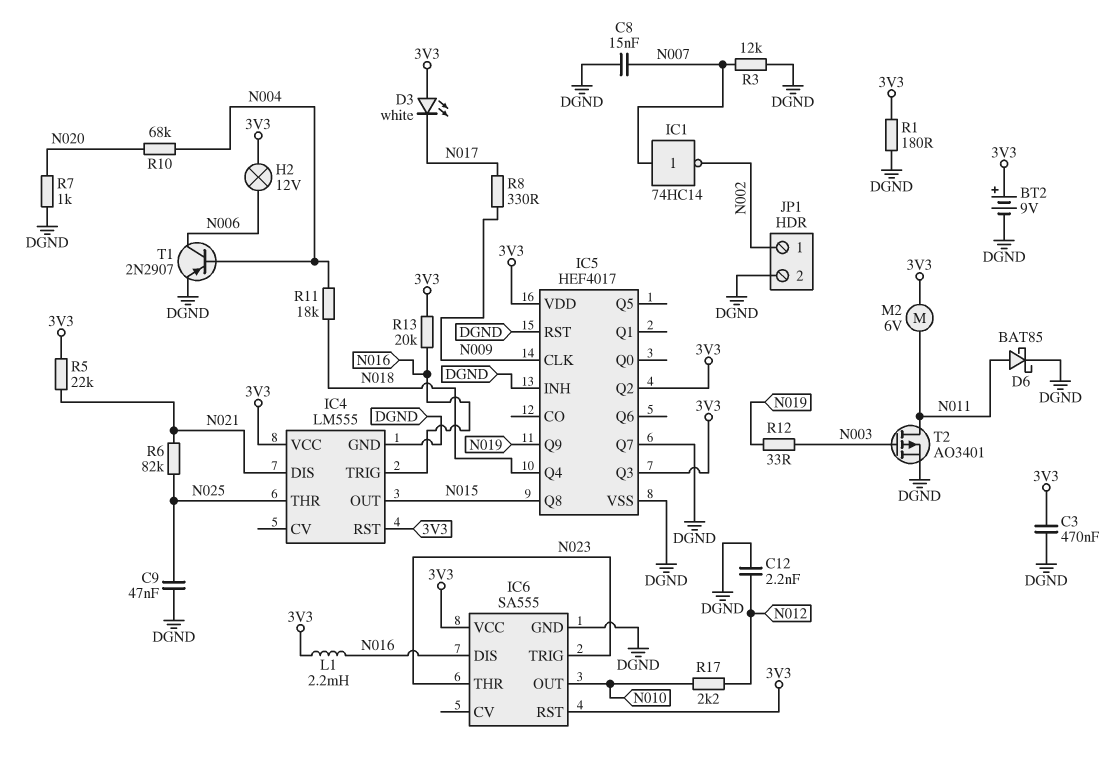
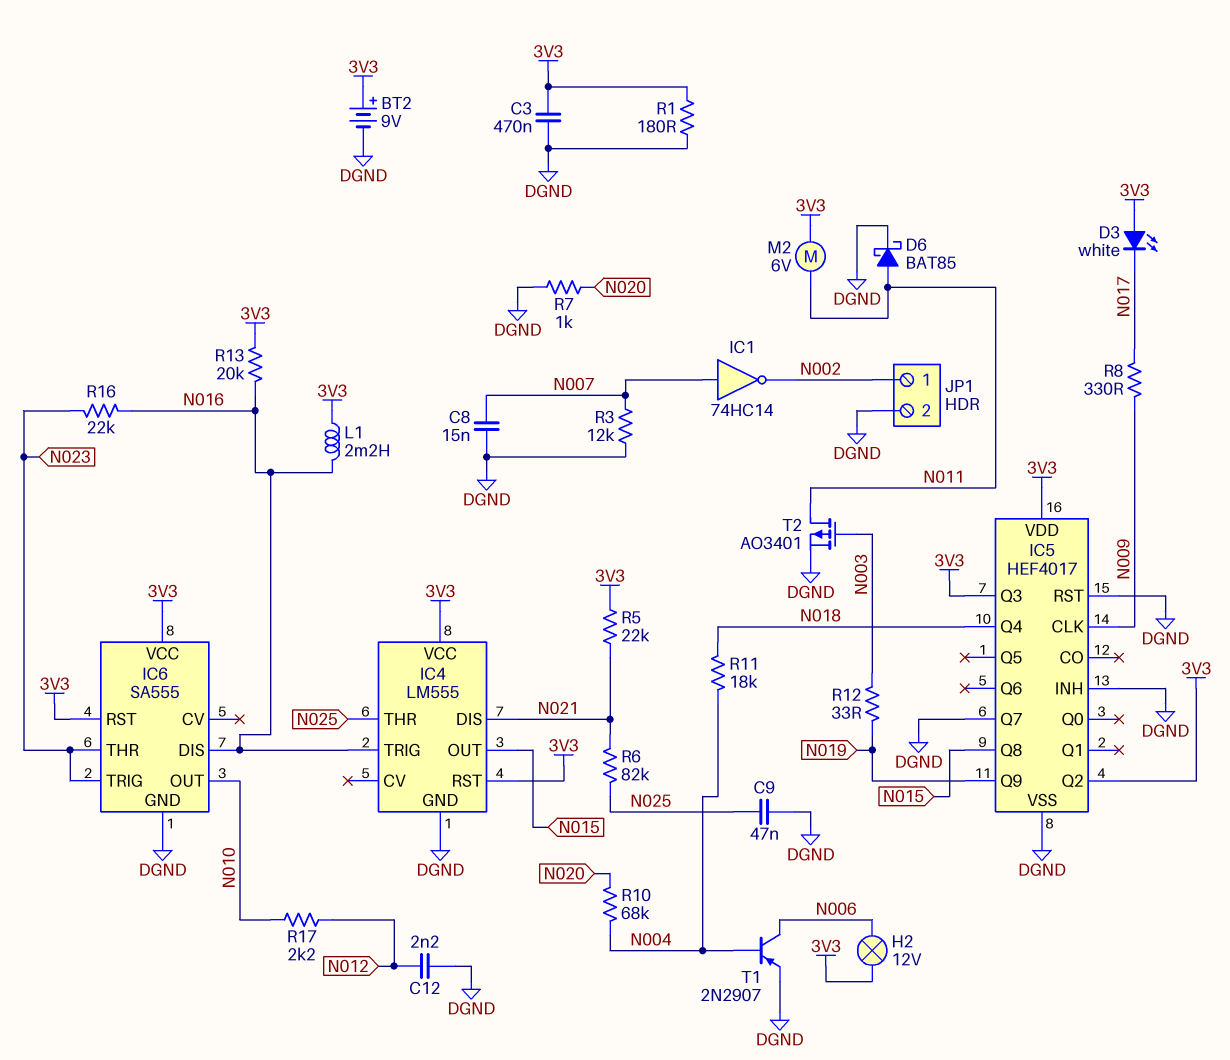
R16: none -> 22k (N016, N023)

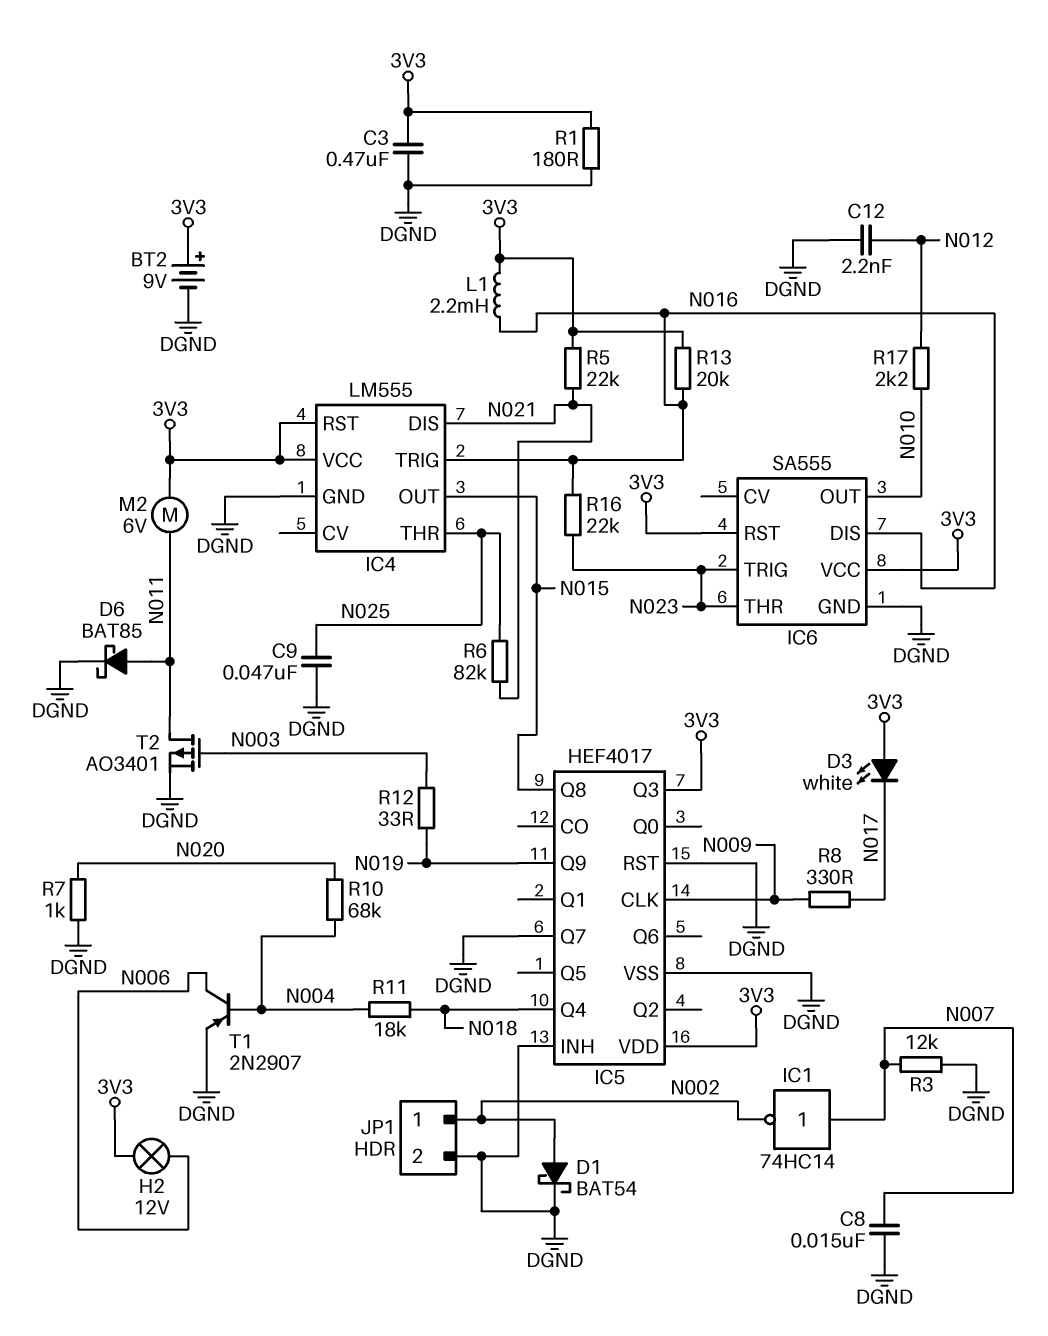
D1: none -> schottky BAT54 (A N002, K DGND)
IC5 pin Q2: 3V3 -> none

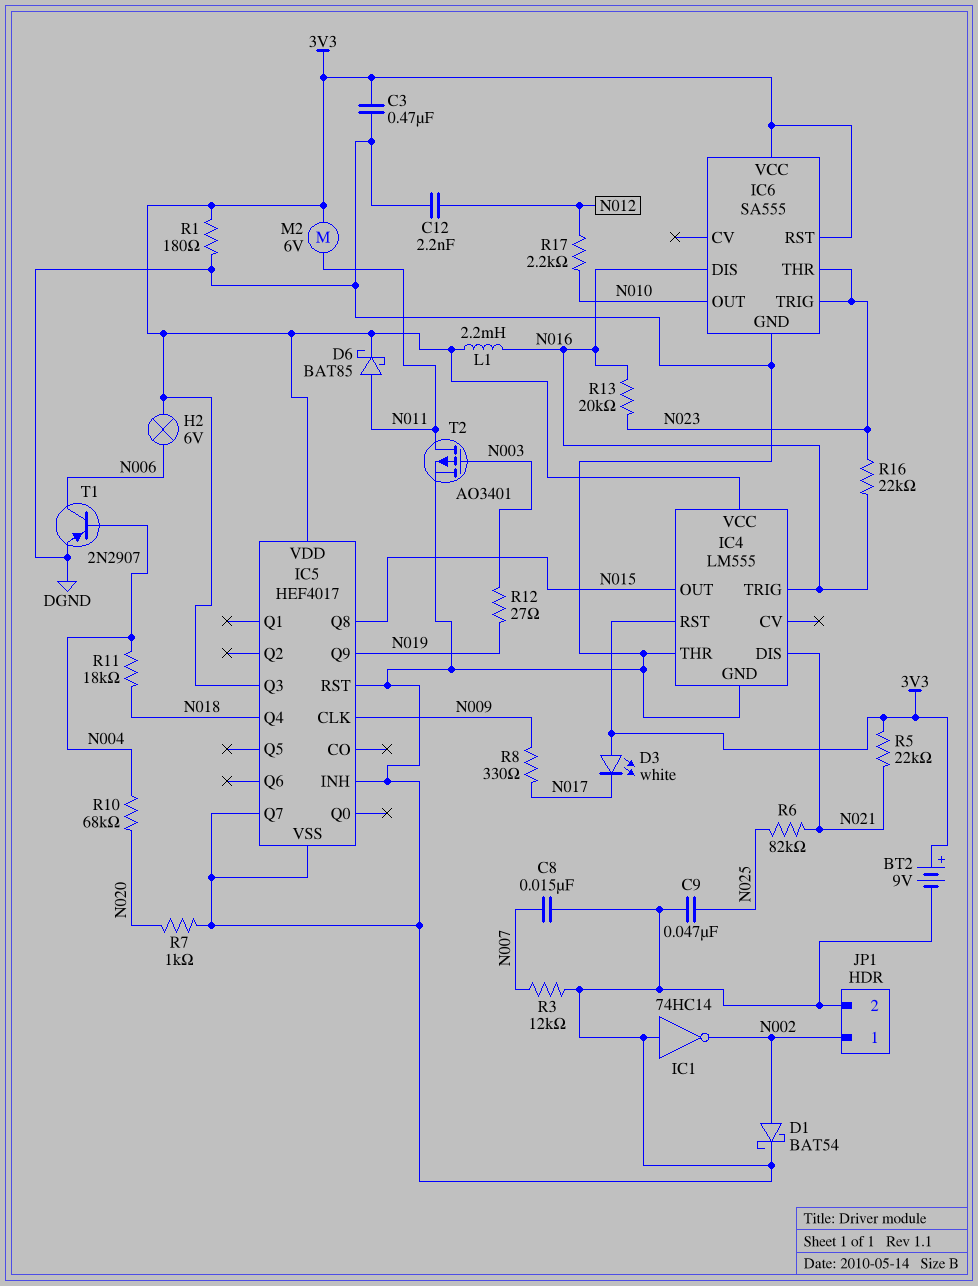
D6: schottky BAT85 (A N011, K DGND) -> schottky BAT85 (A N011, K 3V3)
H2: lamp 12V (3V3, N006) -> lamp 6V (3V3, N006)
IC1: NOT 74HC14 (in N007, out N002) -> NOT 74HC14 (in DGND, out N002)
IC4 pin THR: N025 -> DGND
R12: 33 (N003, N019) -> 27 (N003, N019)
R13: 20k (3V3, N016) -> 20k (N016, N023)

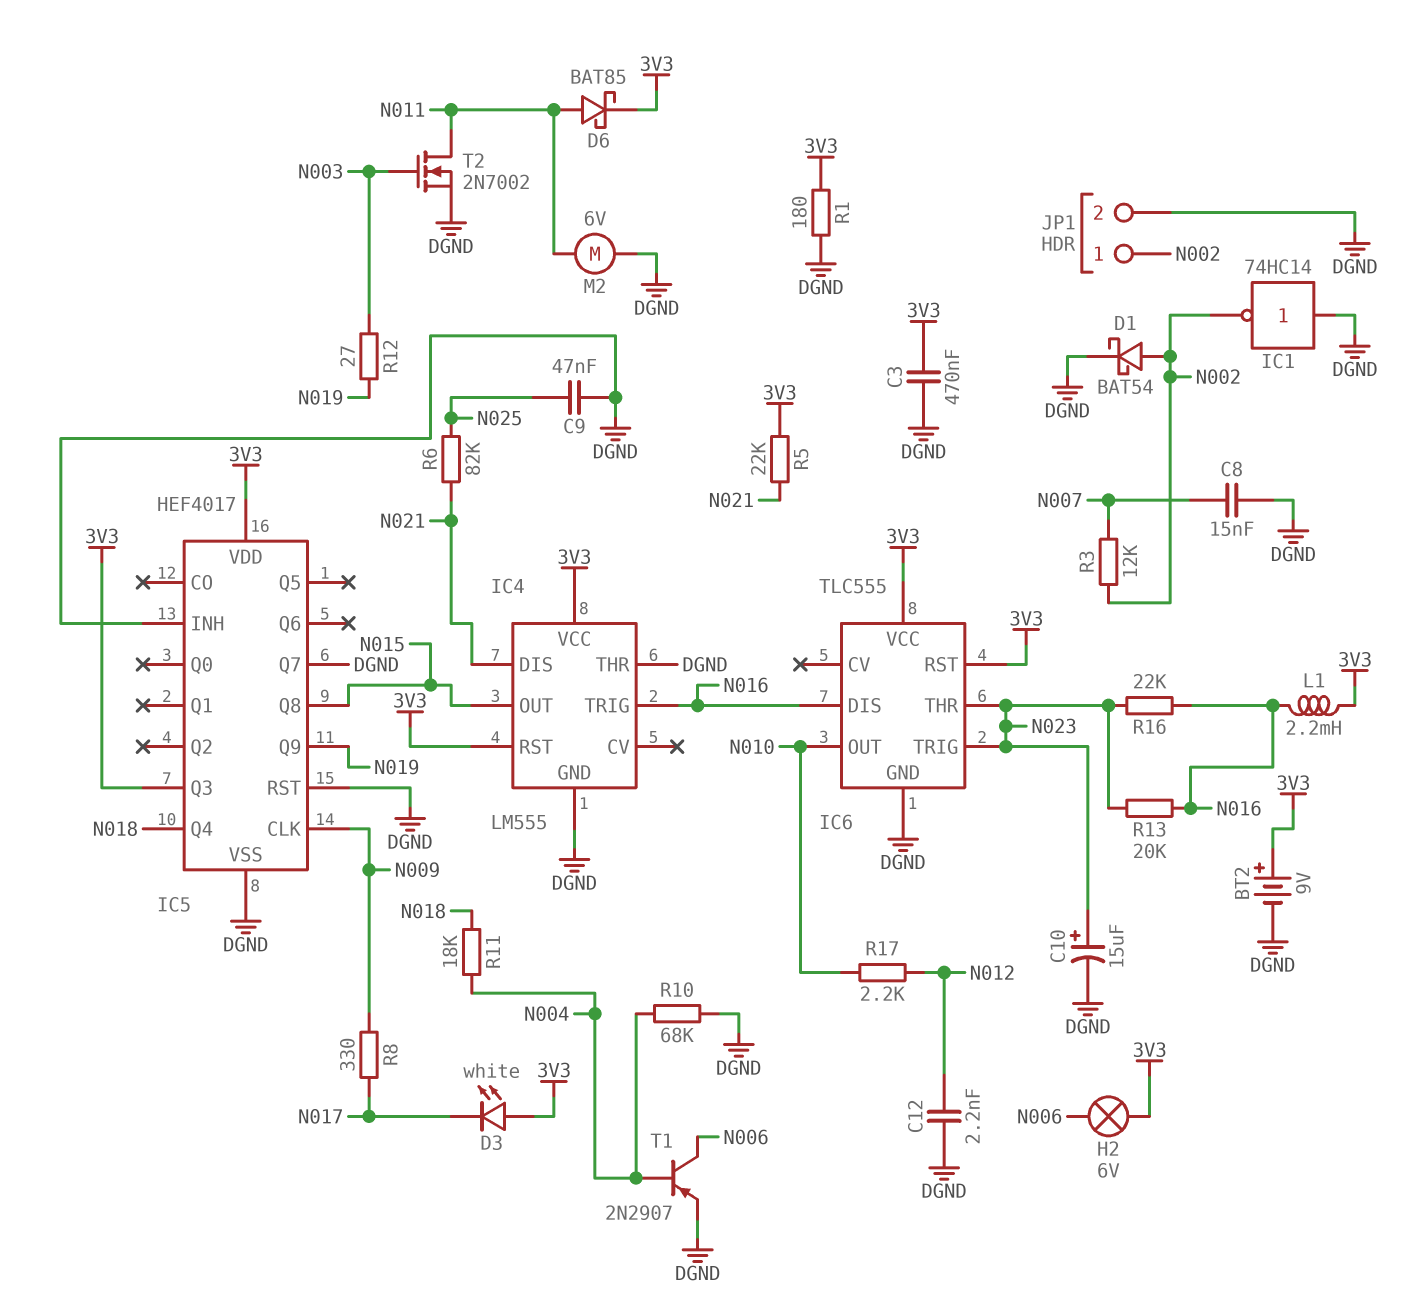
C10: none -> 15uF (plus N023, minus DGND)
IC6: SA555 -> TLC555
M2: motor 6V (3V3, N011) -> motor 6V (DGND, N011)
R3: 12k (DGND, N007) -> 12k (N002, N007)
R7: 1k (DGND, N020) -> none
R10: 68k (N004, N020) -> 68k (DGND, N004)
T2: PMOS AO3401 (G N003, D N011, S DGND) -> NMOS 2N7002 (G N003, D N011, S DGND)

